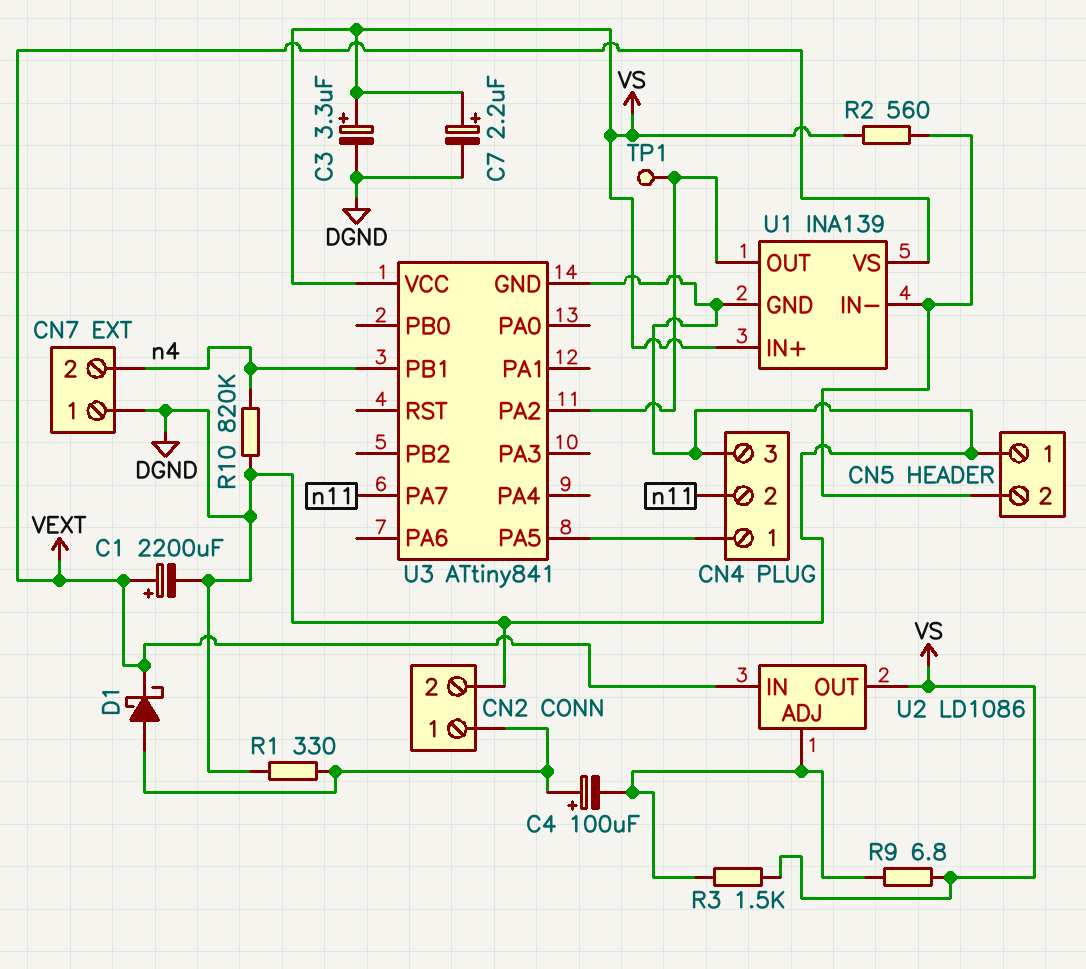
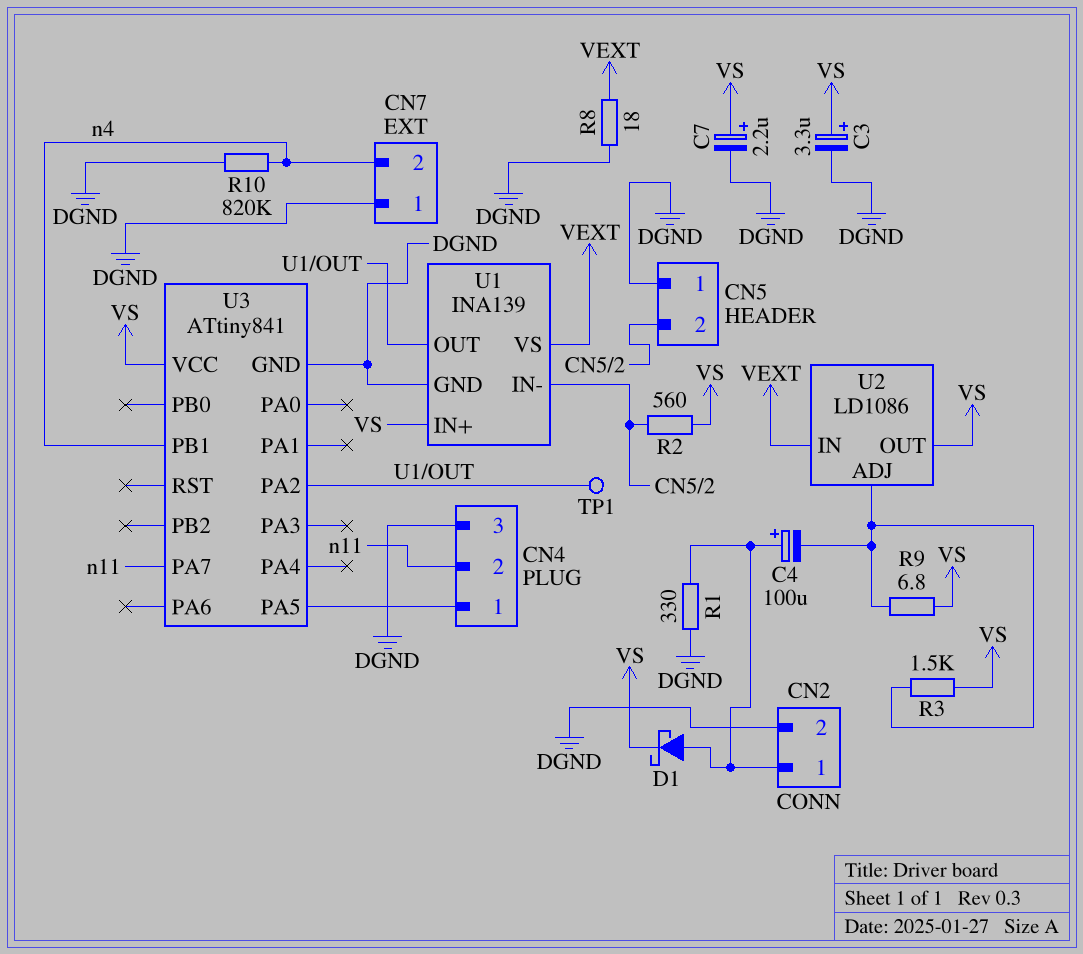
C1: 2200uF (plus VEXT, minus DGND) -> none
D1: schottky (A CN2/1, K VEXT) -> schottky (A CN2/1, K VS)
R8: none -> 18 (DGND, VEXT)

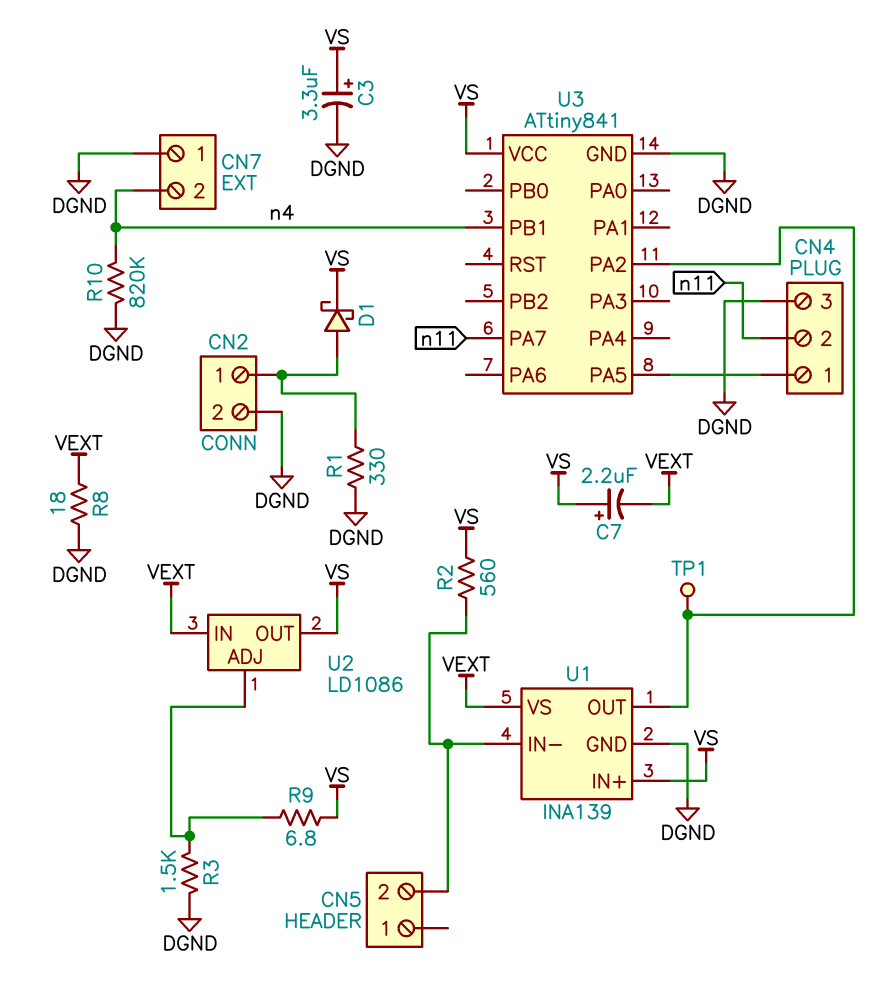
C4: 100uF (plus CN2/1, minus U2/ADJ) -> none
C7: 2.2uF (plus VS, minus DGND) -> 2.2uF (plus VS, minus VEXT)
CN5 pin 1: DGND -> none
R3: 1.5k (U2/ADJ, VS) -> 1.5k (DGND, U2/ADJ)

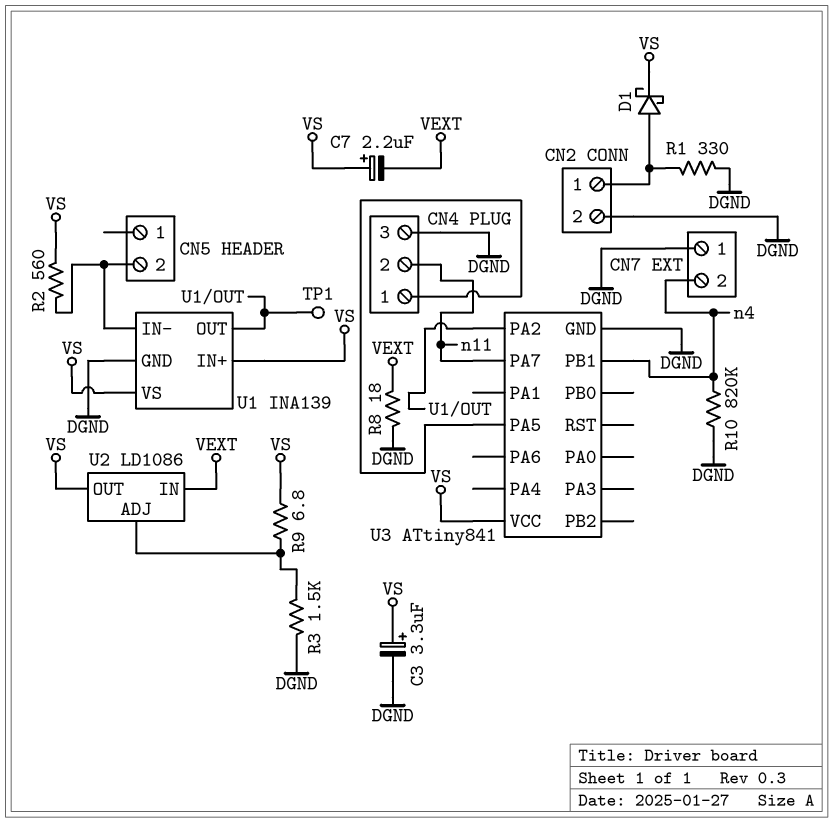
U1 pin VS: VEXT -> VS

